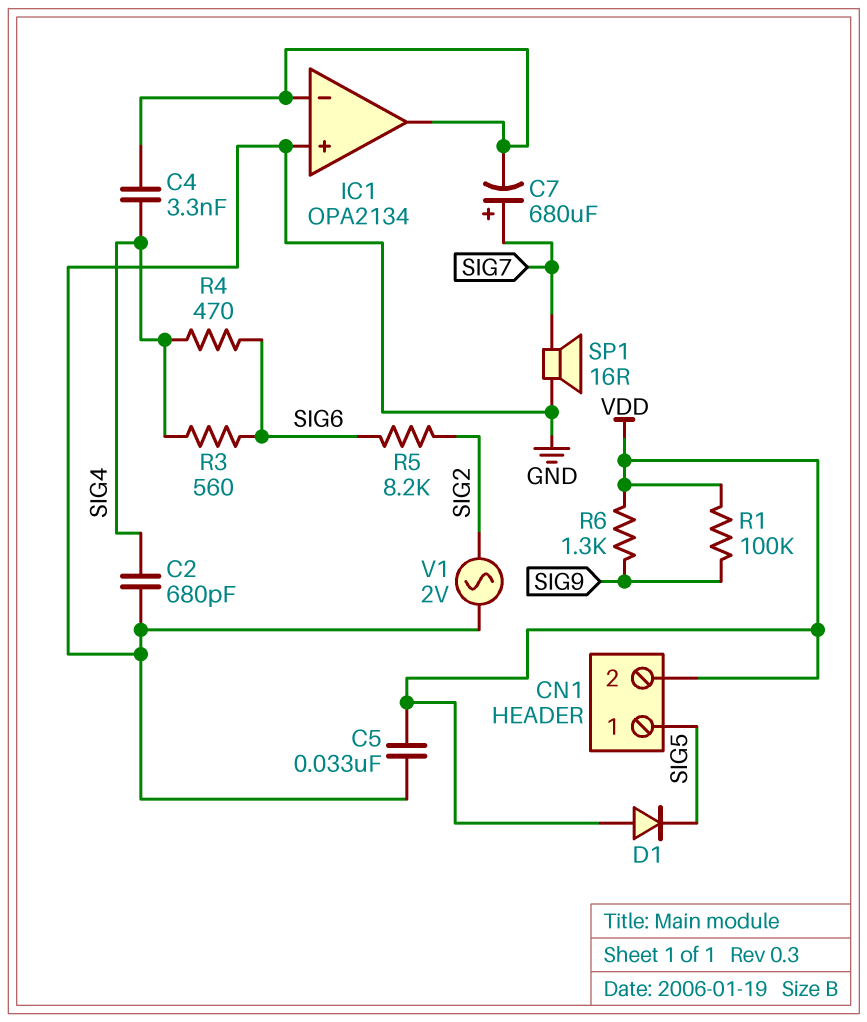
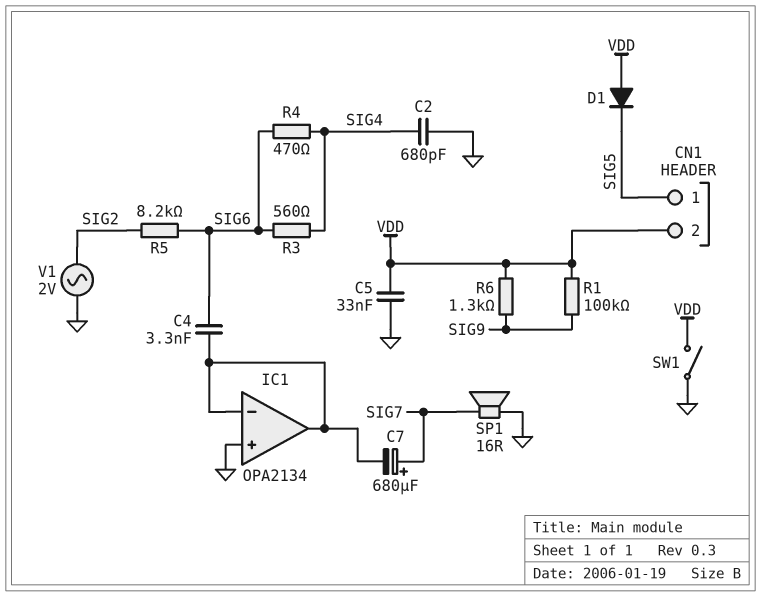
C4: 3.3nF (IC1/in-, SIG4) -> 3.3nF (IC1/in-, SIG6)
SW1: none -> switch (GND, VDD)

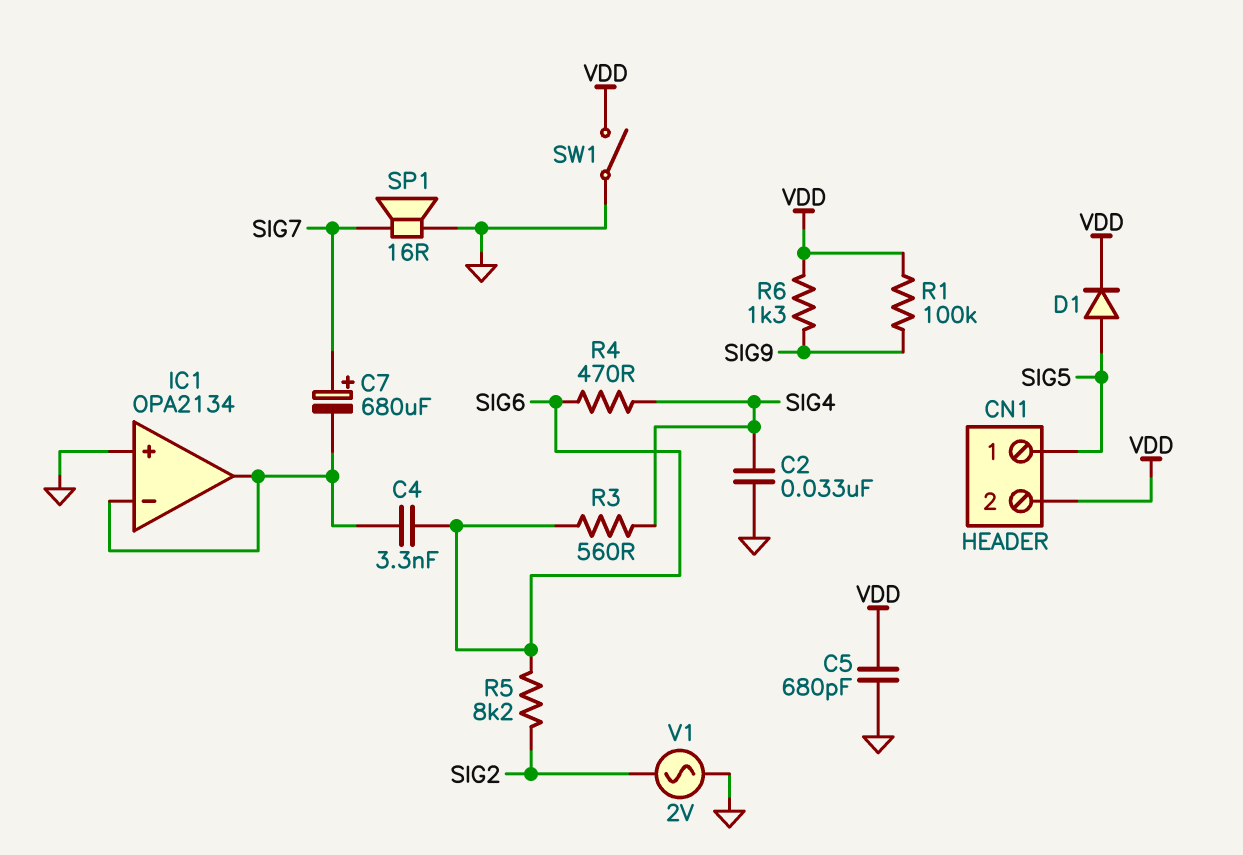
C2: 680pF (GND, SIG4) -> 33nF (GND, SIG4)
C5: 33nF (GND, VDD) -> 680pF (GND, VDD)
D1: diode (A VDD, K SIG5) -> diode (A SIG5, K VDD)

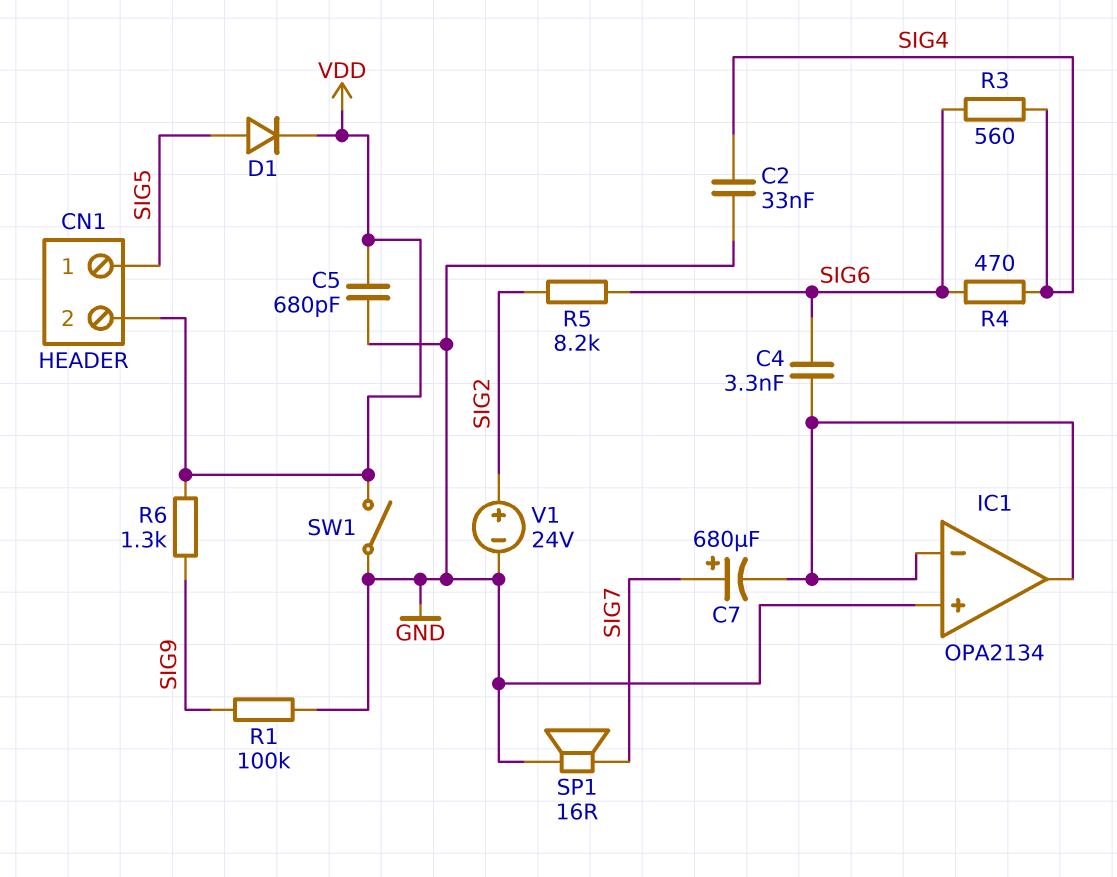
R1: 100k (SIG9, VDD) -> 100k (GND, SIG9)
V1: AC 2V (GND, SIG2) -> 24V (plus SIG2, minus GND)

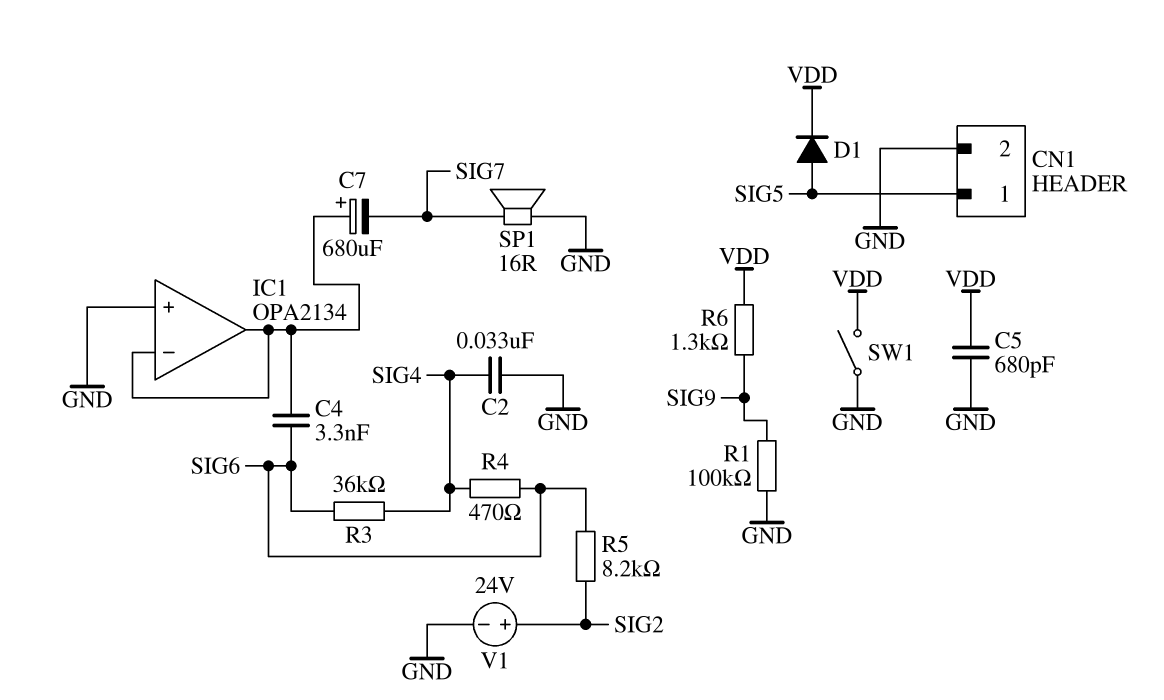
C7: 680uF (plus SIG7, minus IC1/in-) -> 680uF (plus IC1/in-, minus SIG7)
CN1 pin 2: VDD -> GND
R3: 560 (SIG4, SIG6) -> 36k (SIG4, SIG6)

